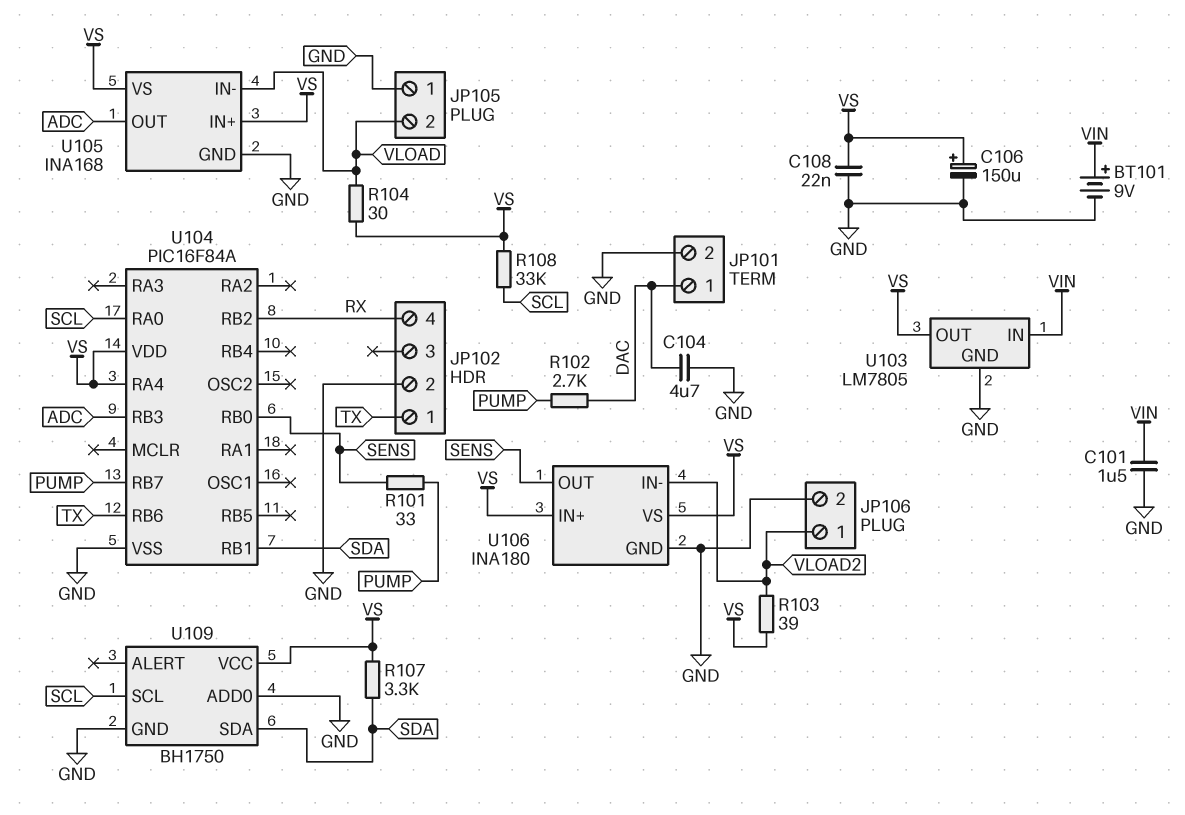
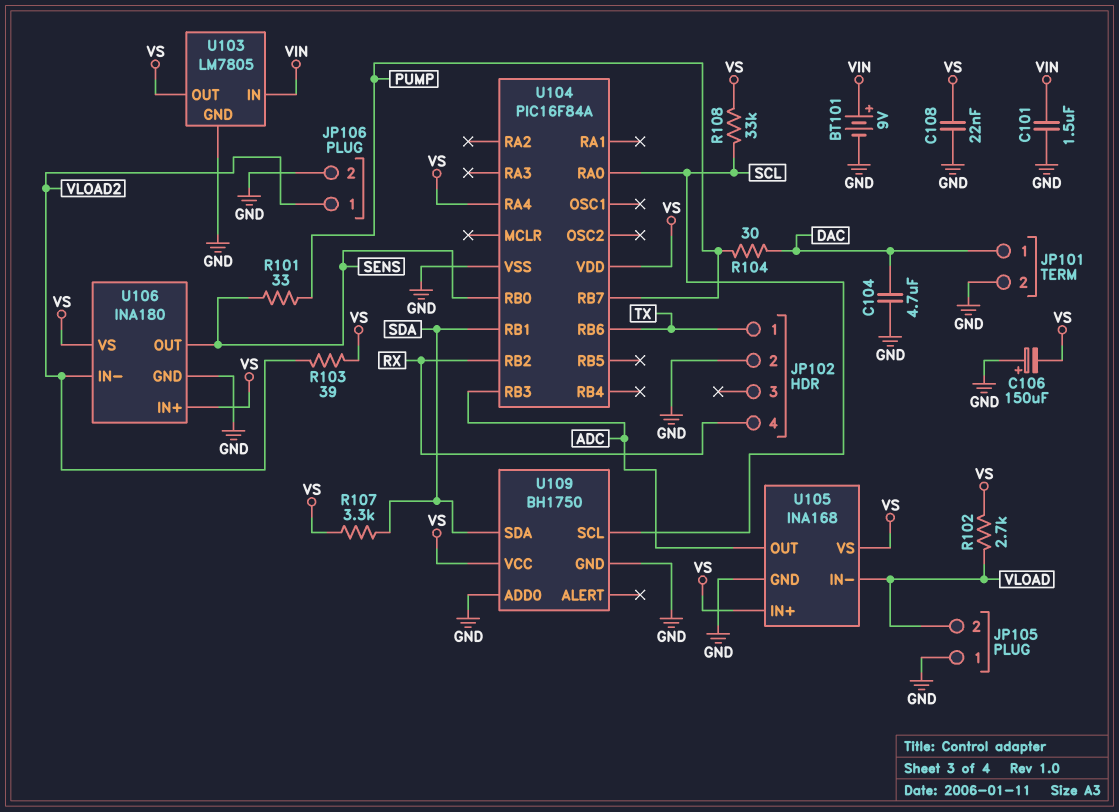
C106: 150uF (plus VS, minus GND) -> 150uF (plus GND, minus VS)
R102: 2.7k (DAC, PUMP) -> 2.7k (VLOAD, VS)
R104: 30 (VLOAD, VS) -> 30 (DAC, PUMP)

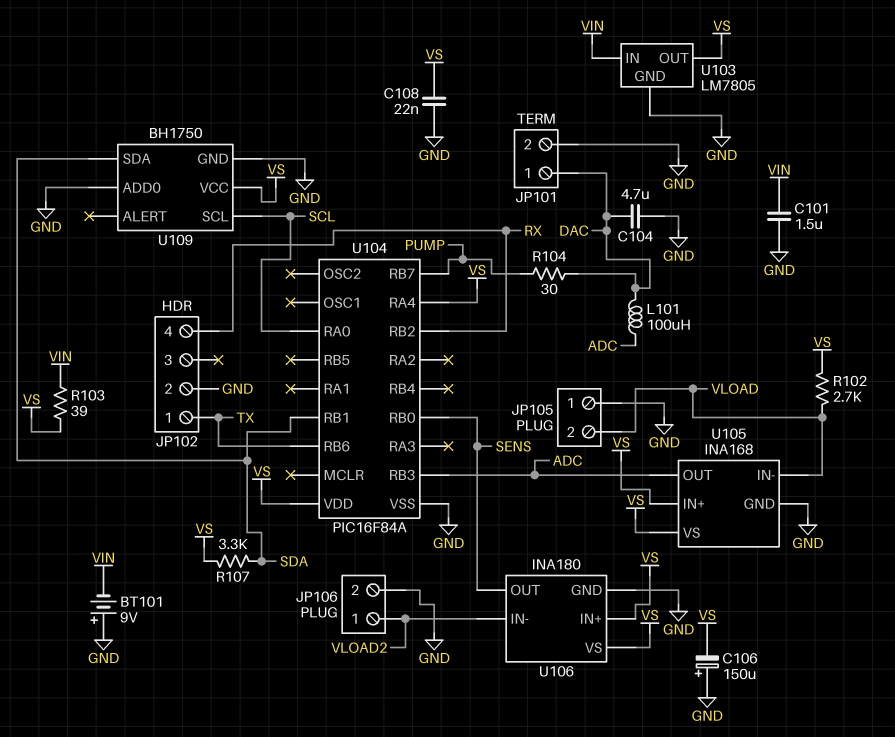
BT101: 9V (plus VIN, minus GND) -> 9V (plus GND, minus VIN)
L101: none -> 100uH (ADC, DAC)
R101: 33 (PUMP, SENS) -> none
R103: 39 (VLOAD2, VS) -> 39 (VIN, VS)
R108: 33k (SCL, VS) -> none

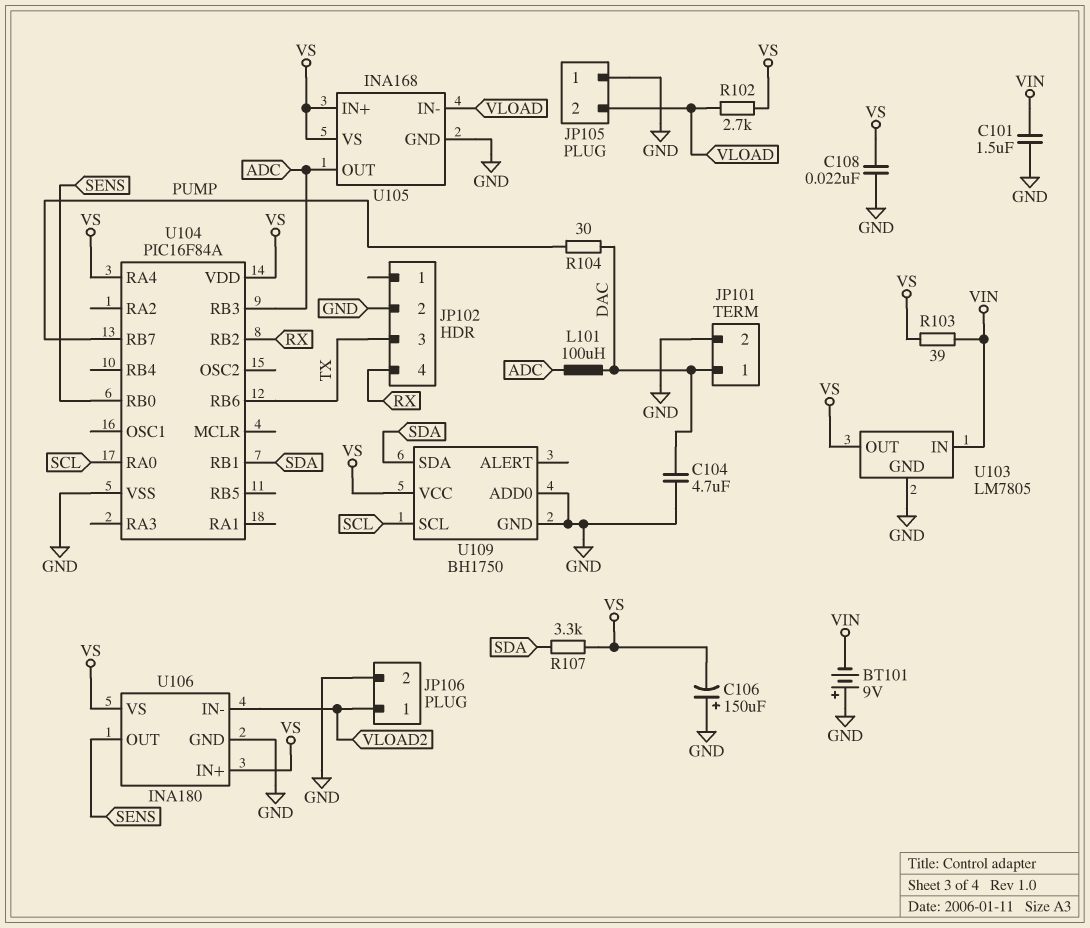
JP102 pin 1: TX -> none
JP102 pin 3: none -> TX

